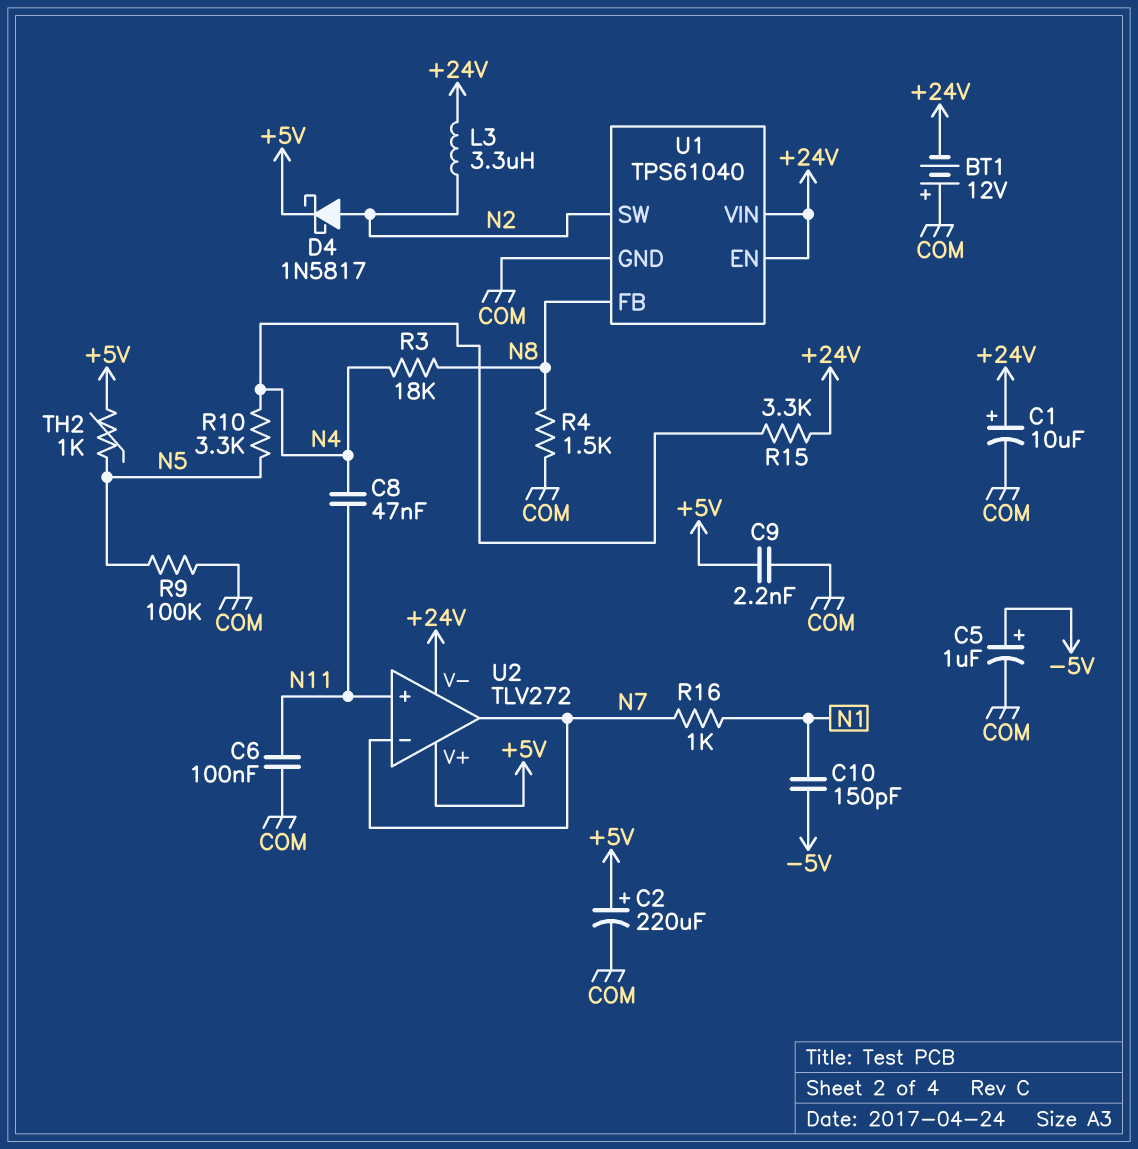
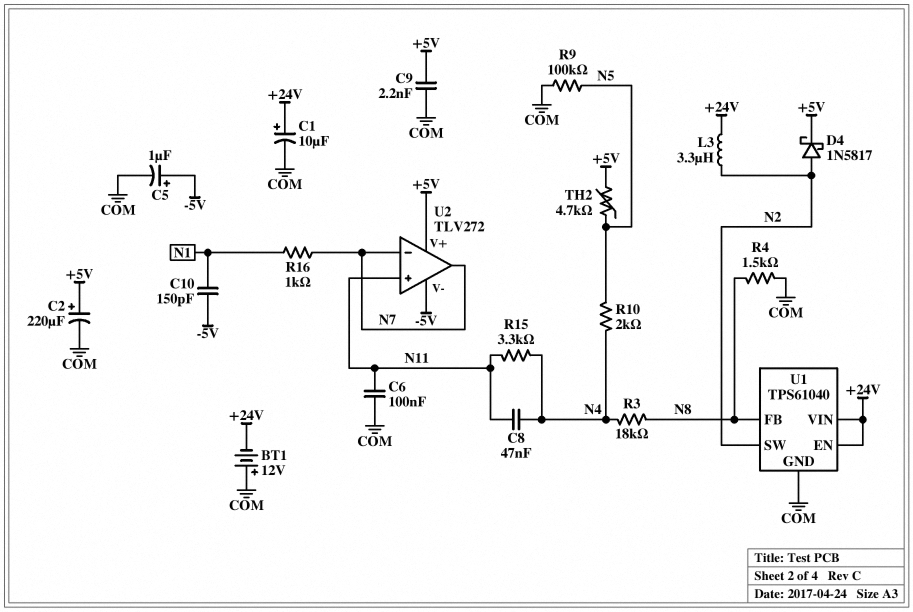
R10: 3.3k (N4, N5) -> 2k (N4, N5)
R15: 3.3k (+24V, N4) -> 3.3k (N4, N11)
TH2: 1k (+5V, N5) -> 4.7k (+5V, N5)
U2 pin V-: +24V -> -5V

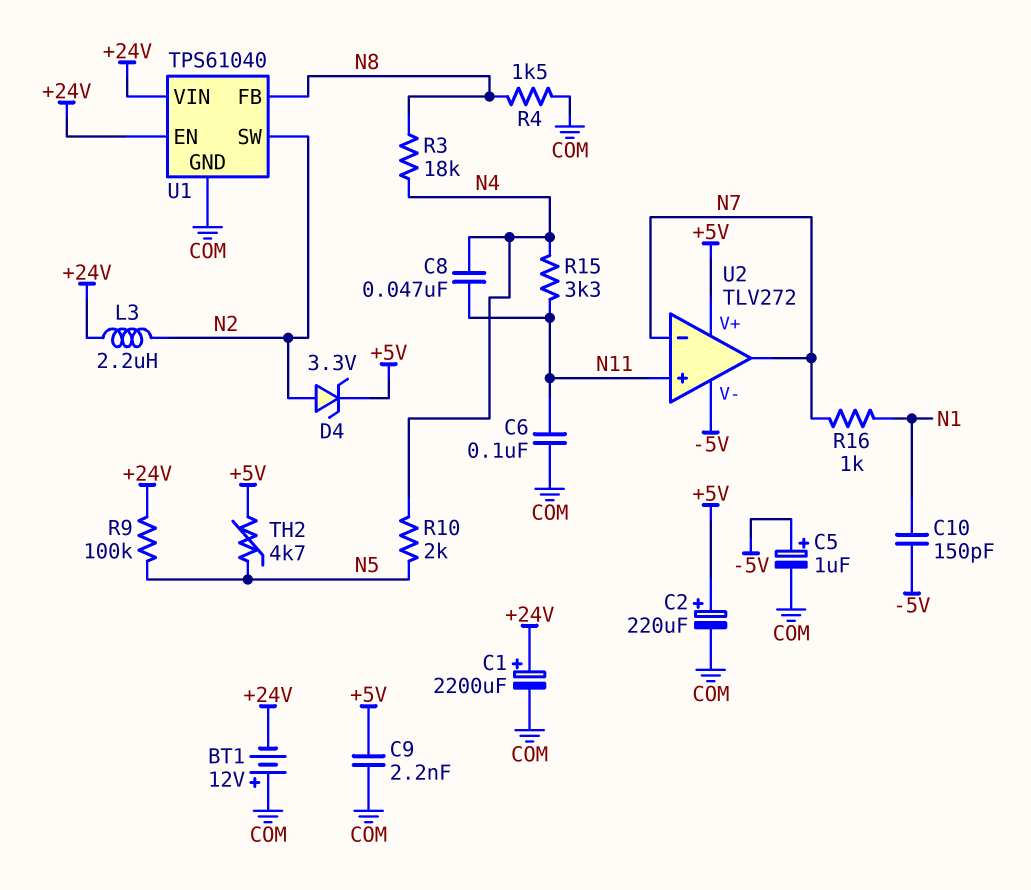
C1: 10uF (plus +24V, minus COM) -> 2200uF (plus +24V, minus COM)
D4: schottky 1N5817 (A N2, K +5V) -> zener 3.3V (A N2, K +5V)
L3: 3.3uH (+24V, N2) -> 2.2uH (+24V, N2)
R9: 100k (COM, N5) -> 100k (+24V, N5)

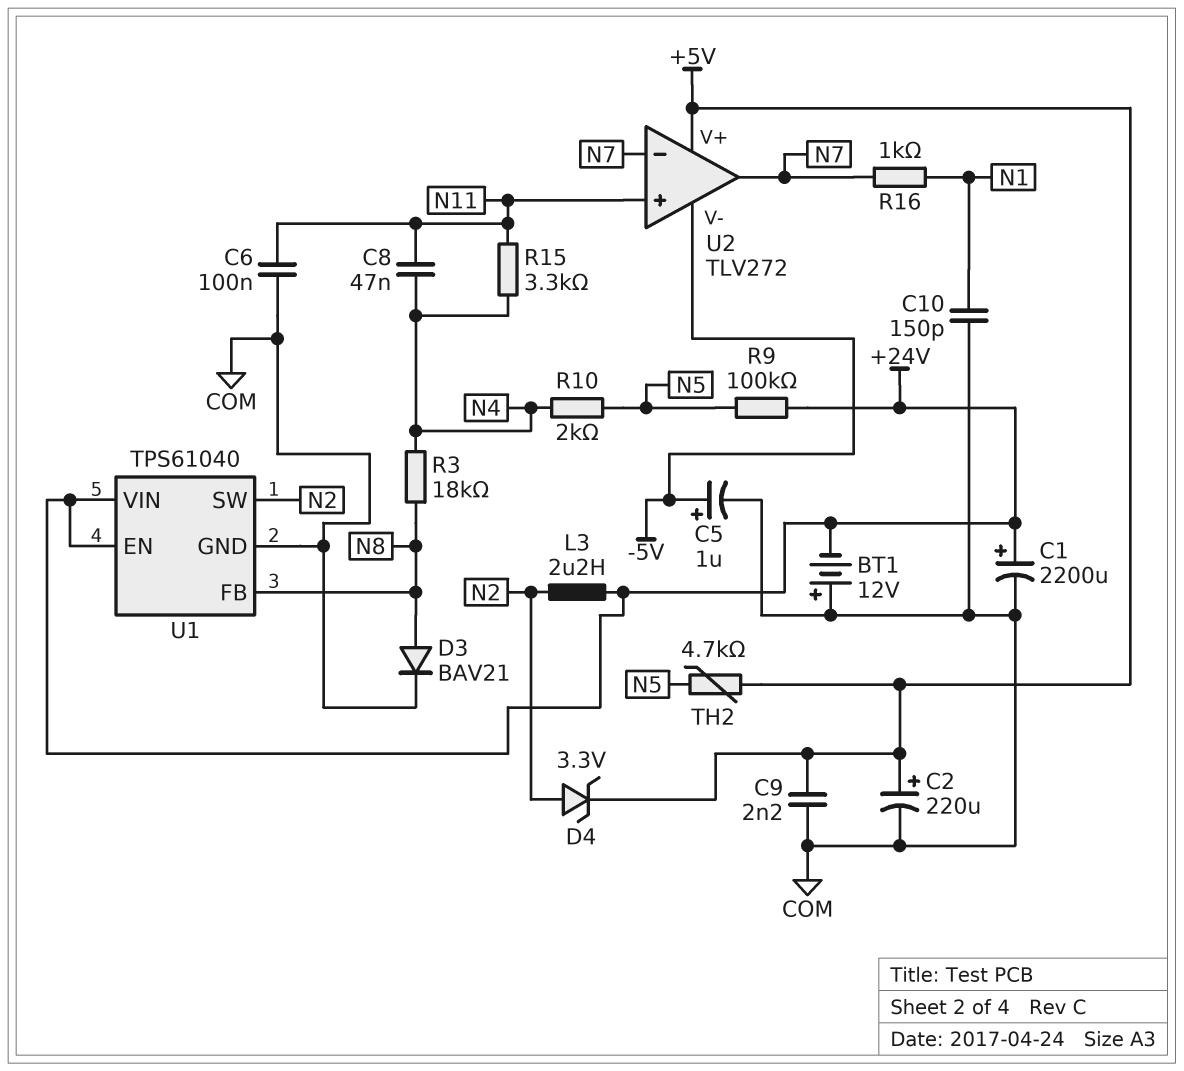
C10: 150pF (-5V, N1) -> 150pF (COM, N1)
D3: none -> diode BAV21 (A N8, K COM)
R4: 1.5k (COM, N8) -> none

